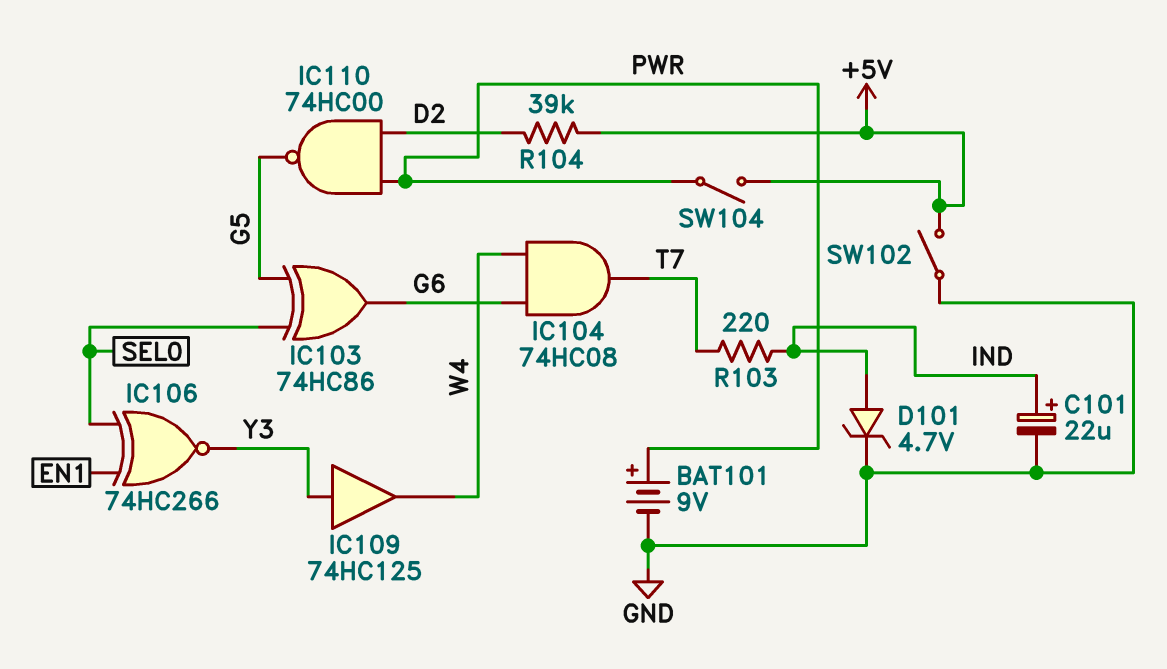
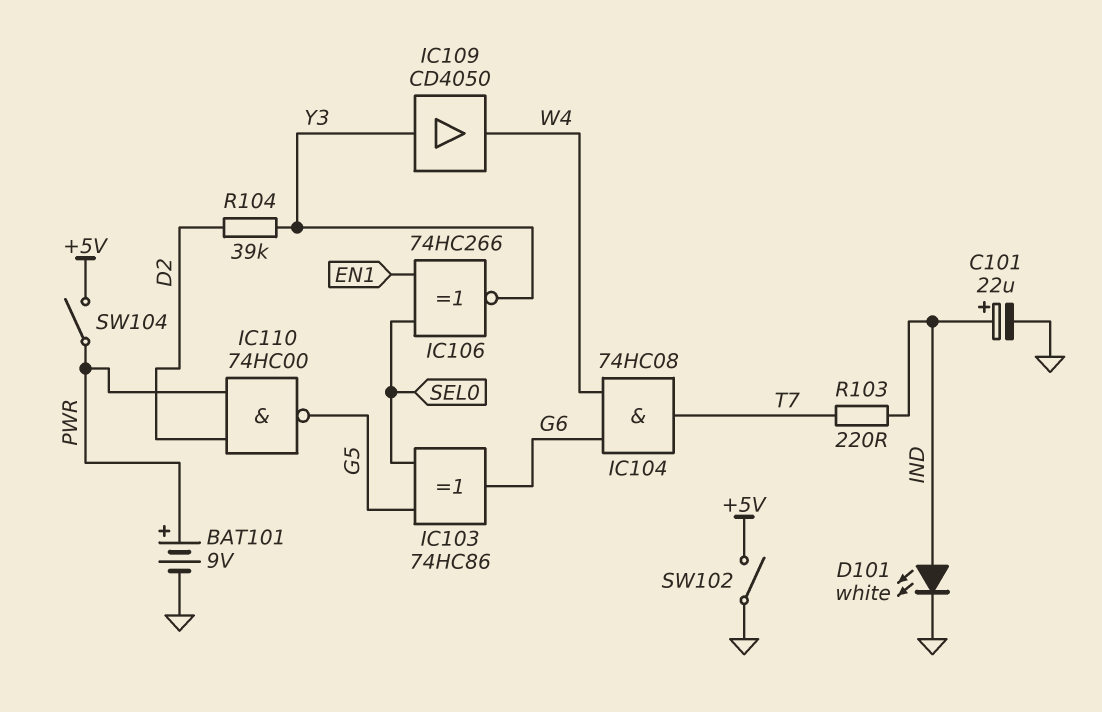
D101: zener 4.7V (A IND, K GND) -> LED white (A IND, K GND)
IC109: buffer 74HC125 (in Y3, out W4) -> buffer CD4050 (in Y3, out W4)
R104: 39k (+5V, D2) -> 39k (D2, Y3)

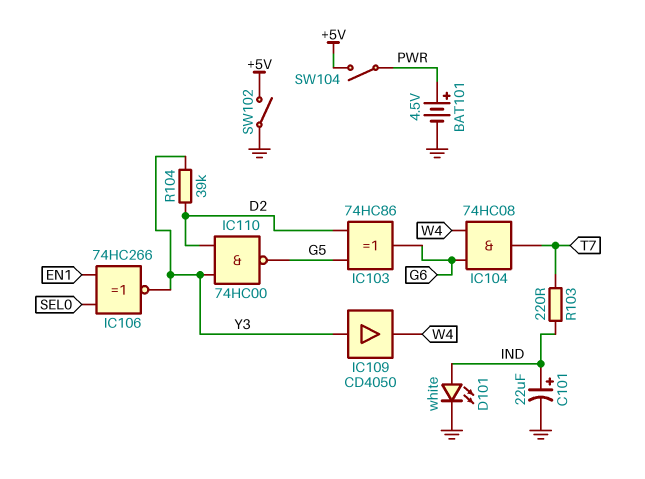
BAT101: 9V (plus PWR, minus GND) -> 4.5V (plus PWR, minus GND)
IC103: XOR 74HC86 (in G5, in SEL0, out G6) -> XOR 74HC86 (in D2, in G5, out G6)
IC110: NAND 74HC00 (in D2, in PWR, out G5) -> NAND 74HC00 (in D2, in Y3, out G5)

